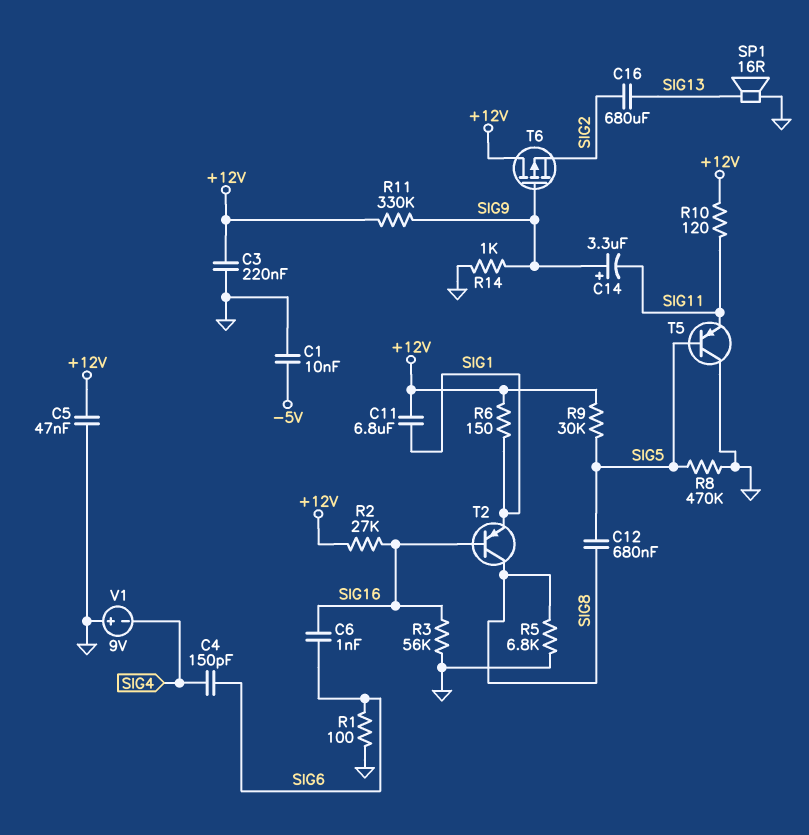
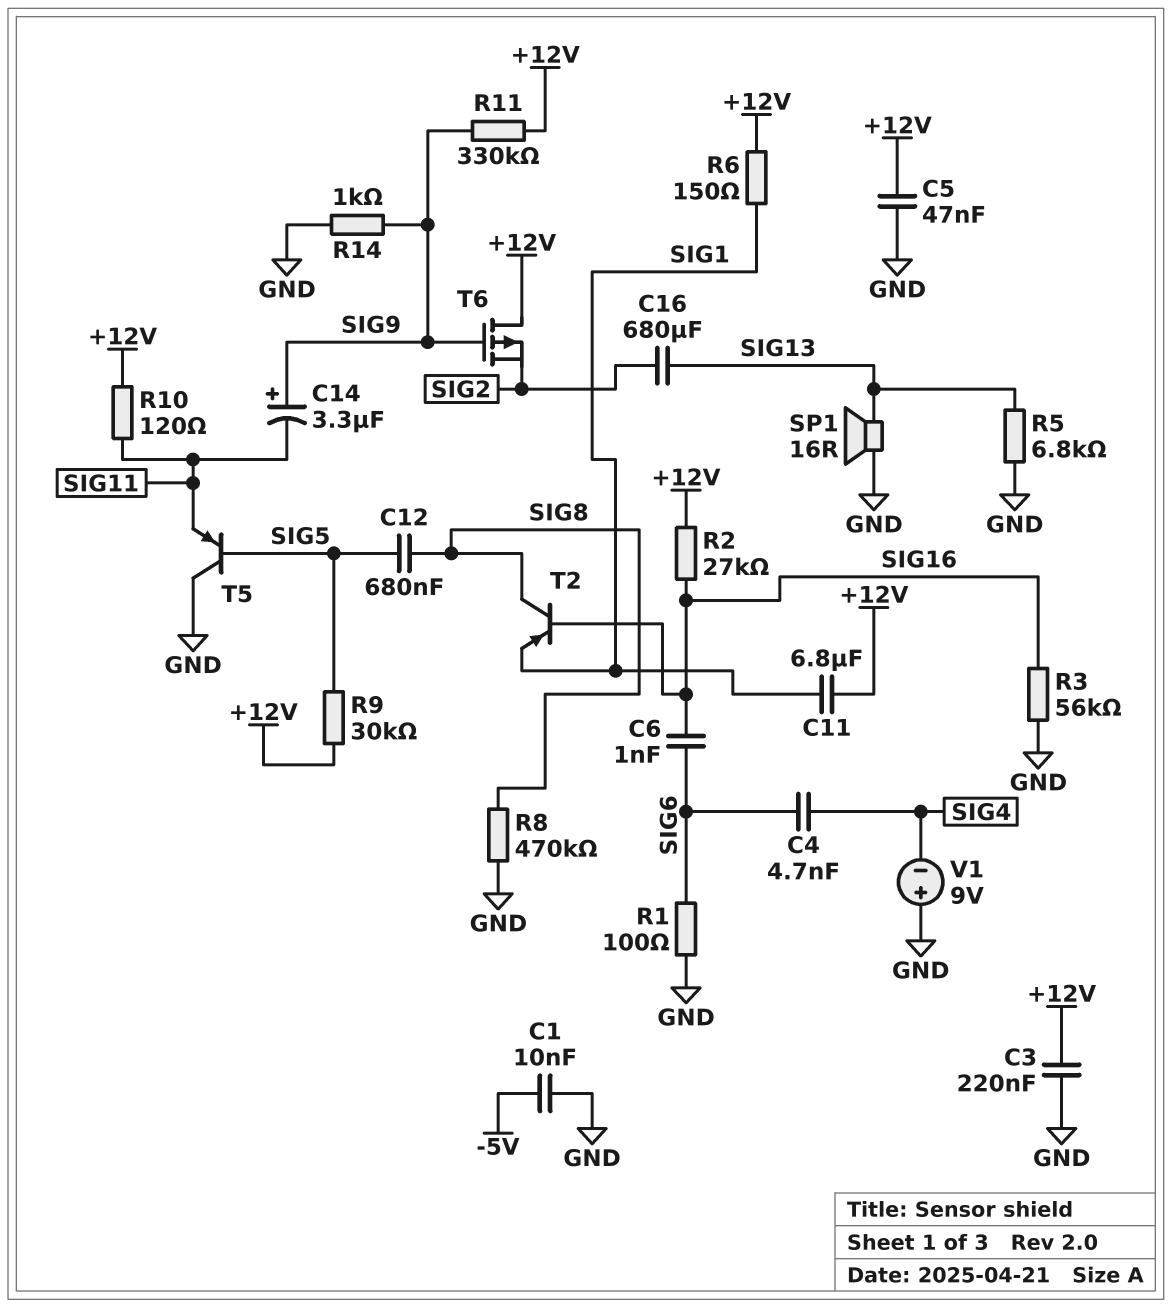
C4: 150pF (SIG4, SIG6) -> 4.7nF (SIG4, SIG6)
R5: 6.8k (GND, SIG8) -> 6.8k (GND, SIG13)
R8: 470k (GND, SIG5) -> 470k (GND, SIG8)

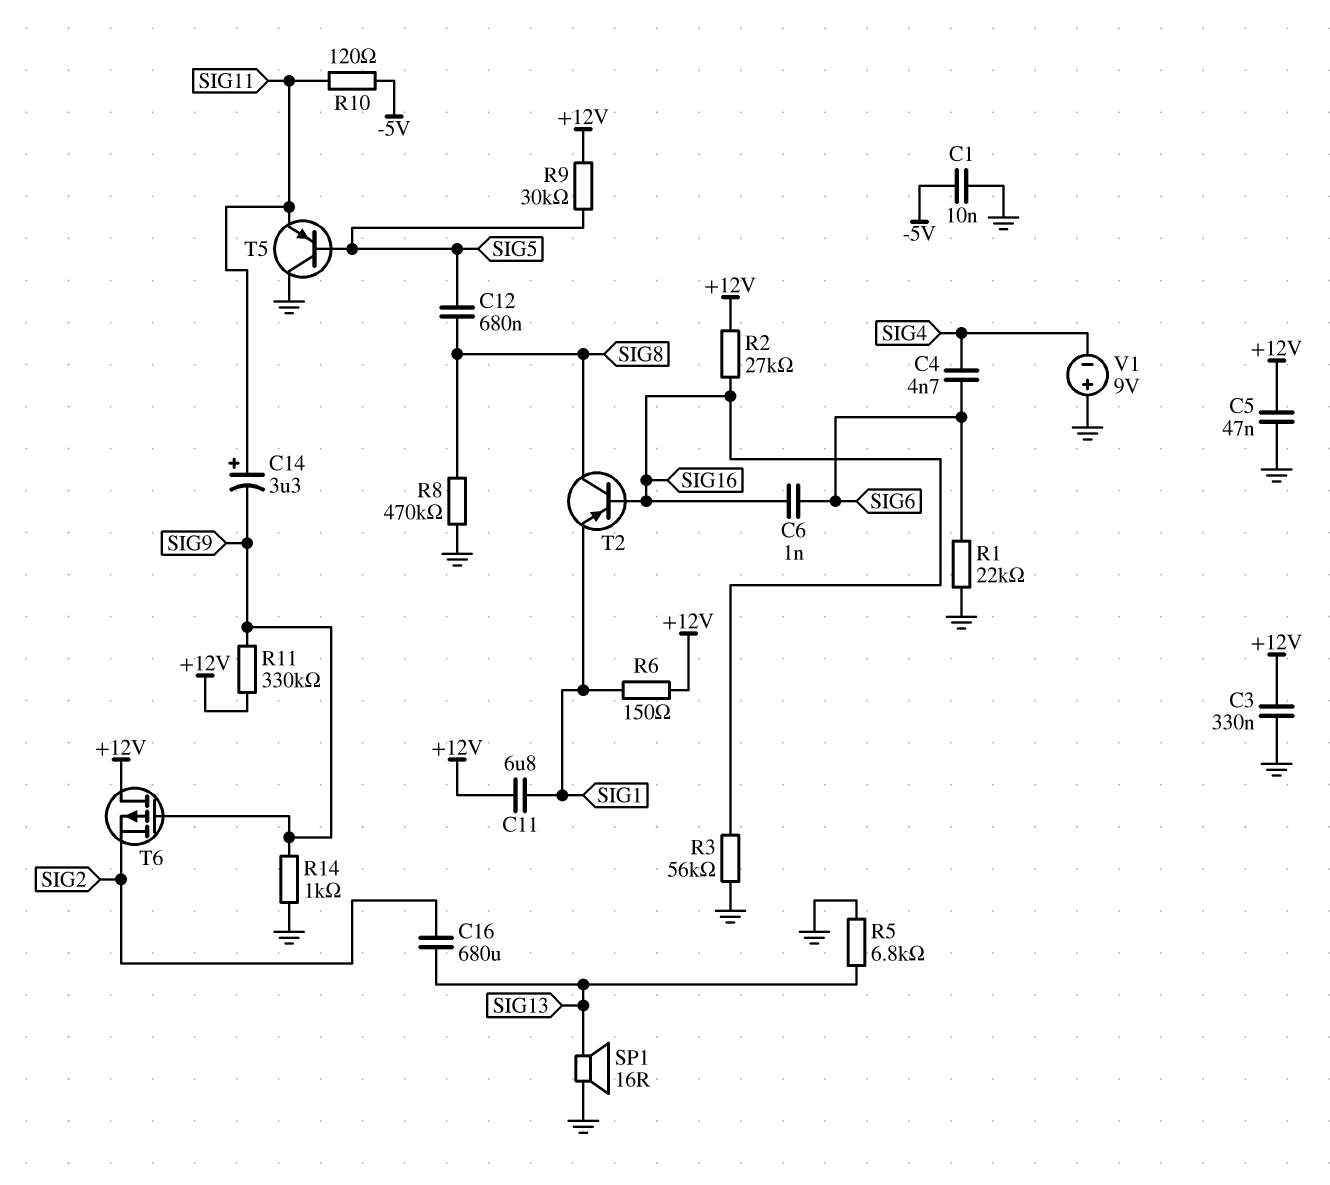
C3: 220nF (+12V, GND) -> 330nF (+12V, GND)
C14: 3.3uF (plus SIG9, minus SIG11) -> 3.3uF (plus SIG11, minus SIG9)
R1: 100 (GND, SIG6) -> 22k (GND, SIG6)
R10: 120 (+12V, SIG11) -> 120 (-5V, SIG11)

